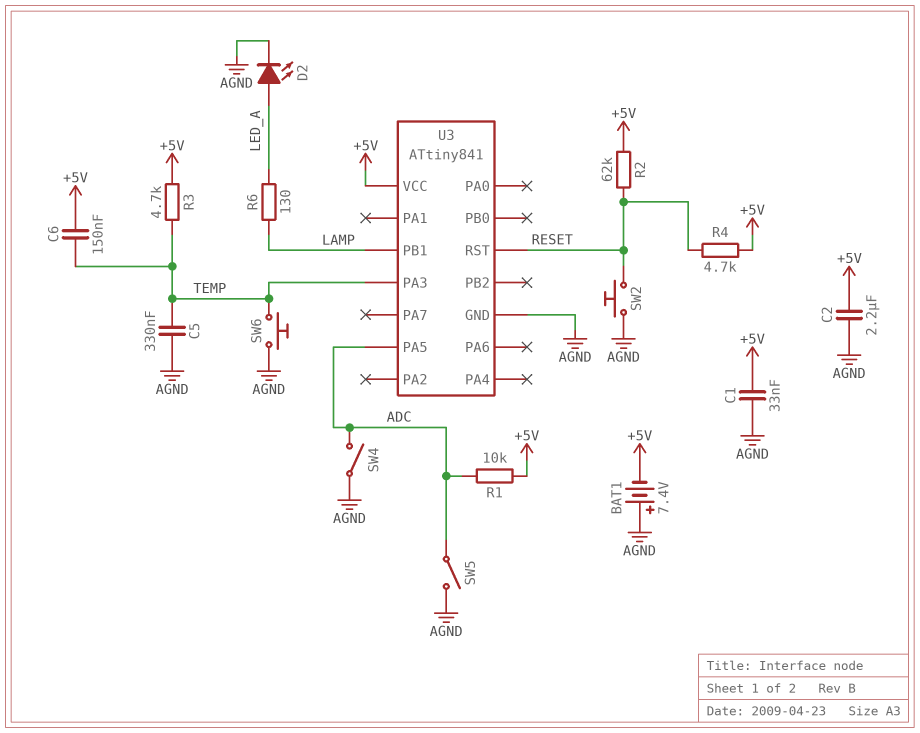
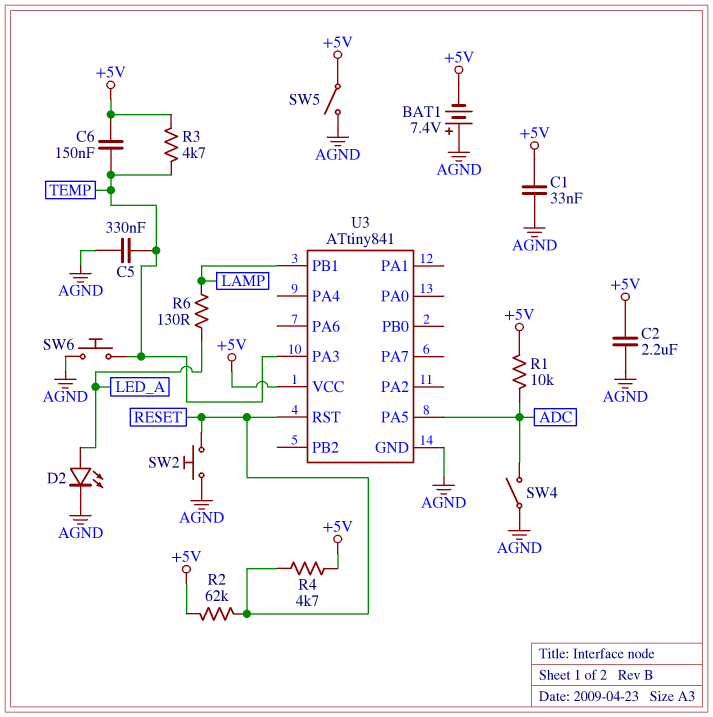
SW5: switch (ADC, AGND) -> switch (+5V, AGND)

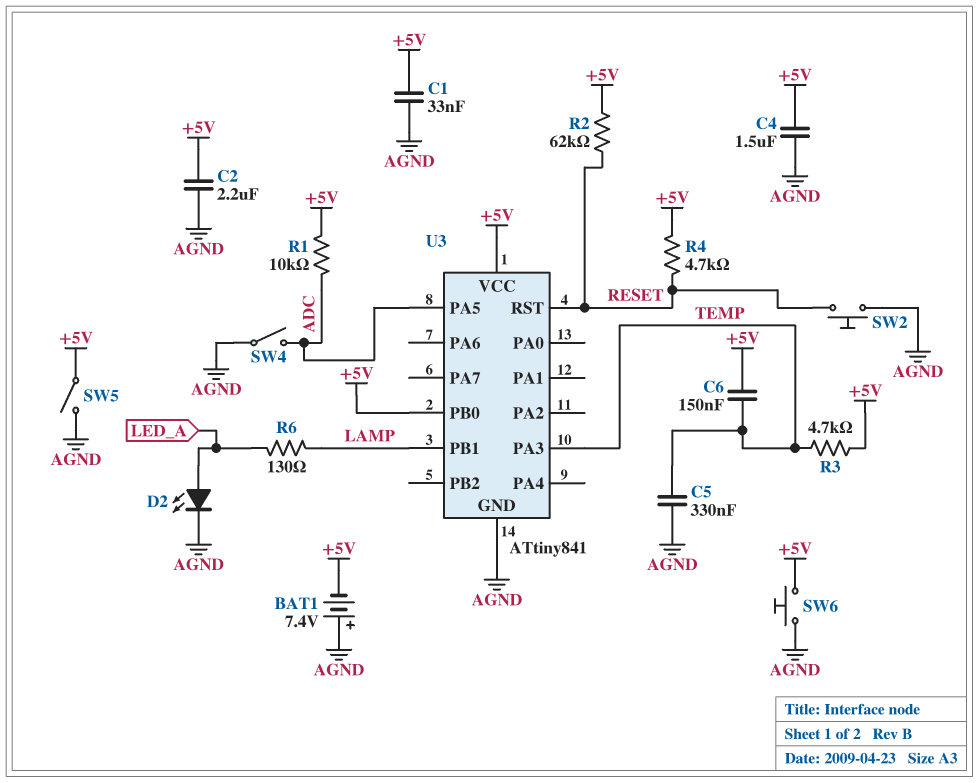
C4: none -> 1.5uF (+5V, AGND)
SW6: button (AGND, TEMP) -> button (+5V, AGND)
U3 pin PB0: none -> +5V

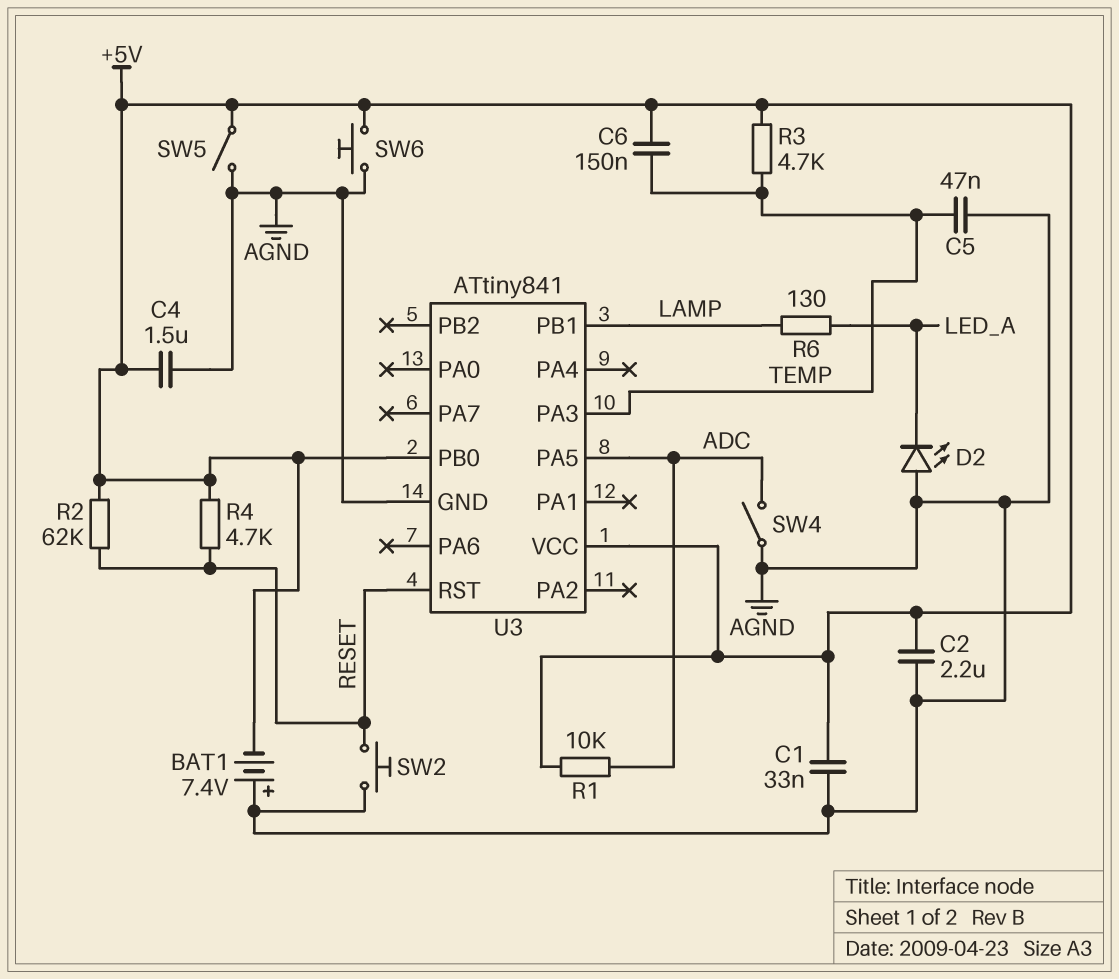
C5: 330nF (AGND, TEMP) -> 47nF (AGND, TEMP)
D2: LED (A LED_A, K AGND) -> LED (A AGND, K LED_A)

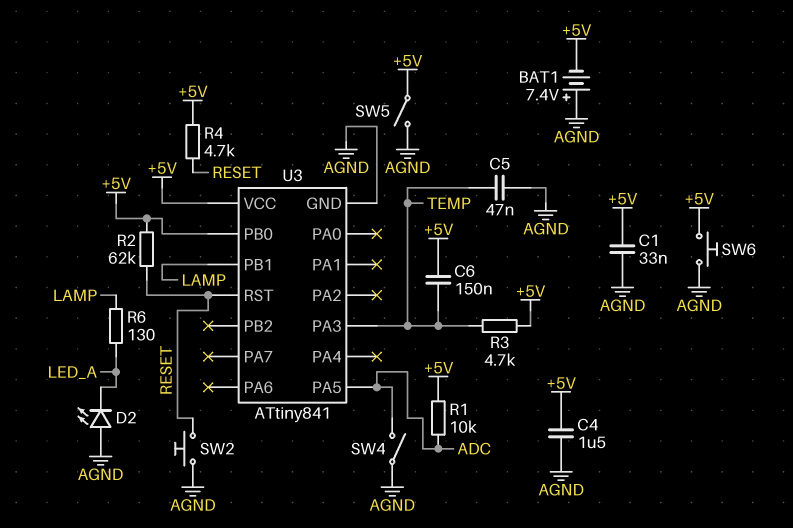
C2: 2.2uF (+5V, AGND) -> none

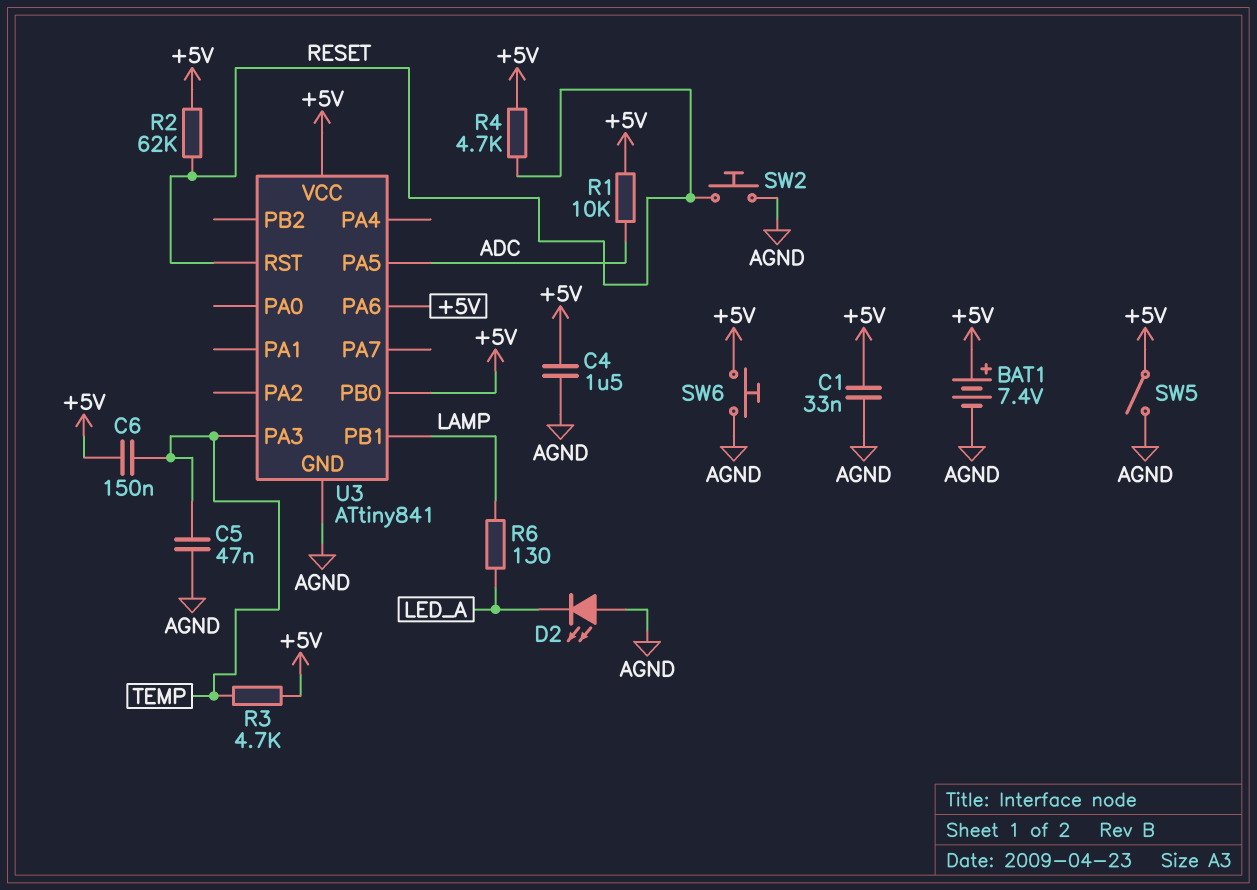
BAT1: 7.4V (plus AGND, minus +5V) -> 7.4V (plus +5V, minus AGND)
SW4: switch (ADC, AGND) -> none
U3 pin PA6: none -> +5V

